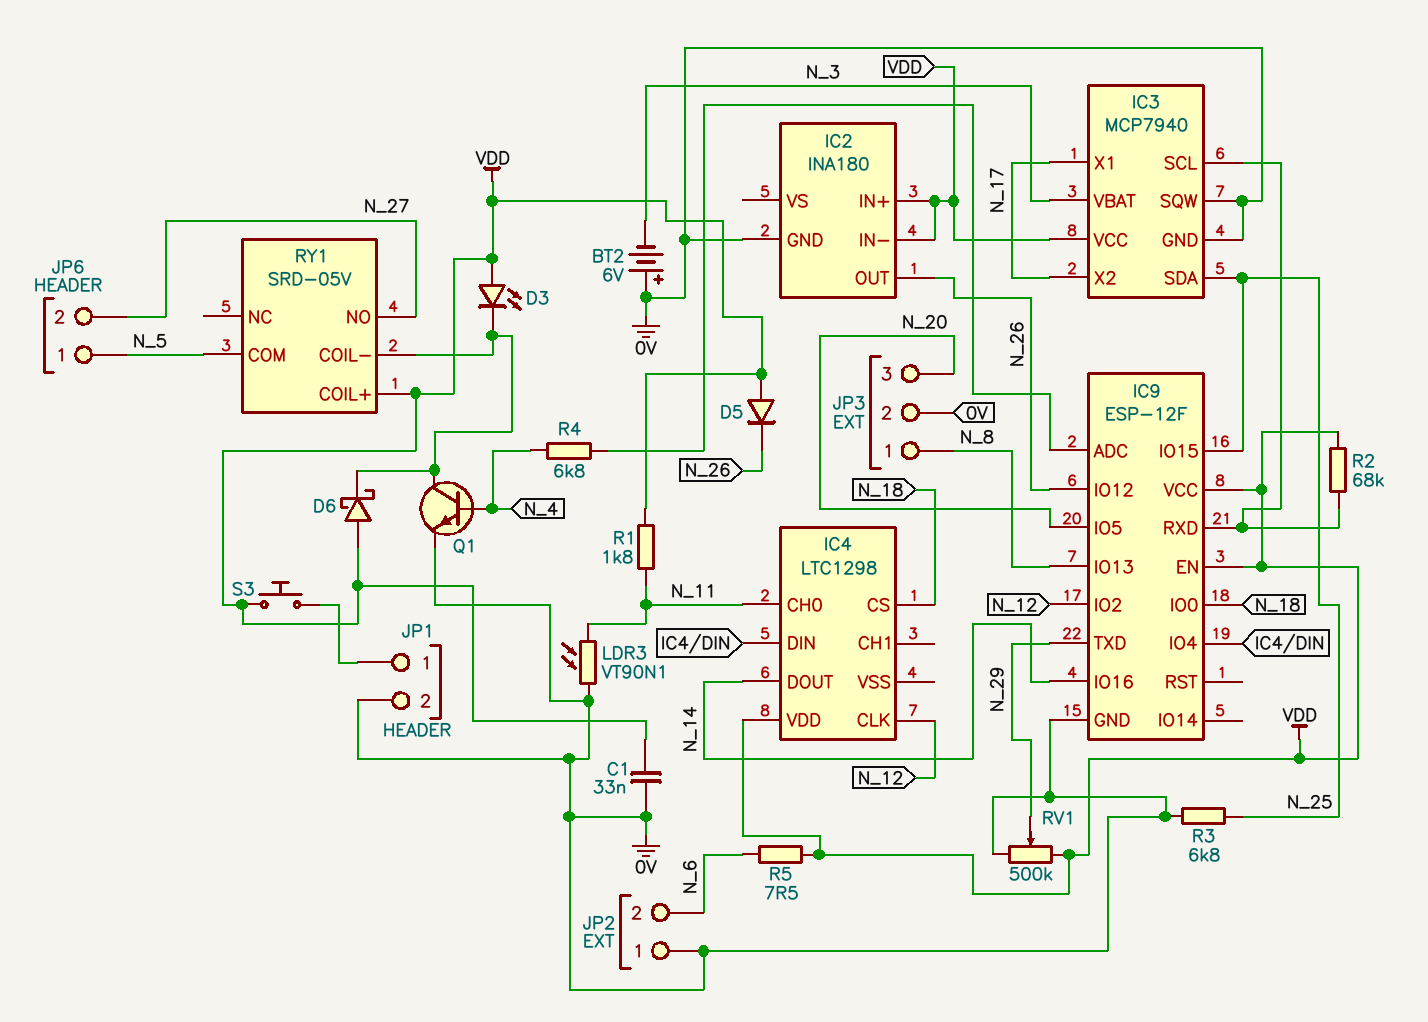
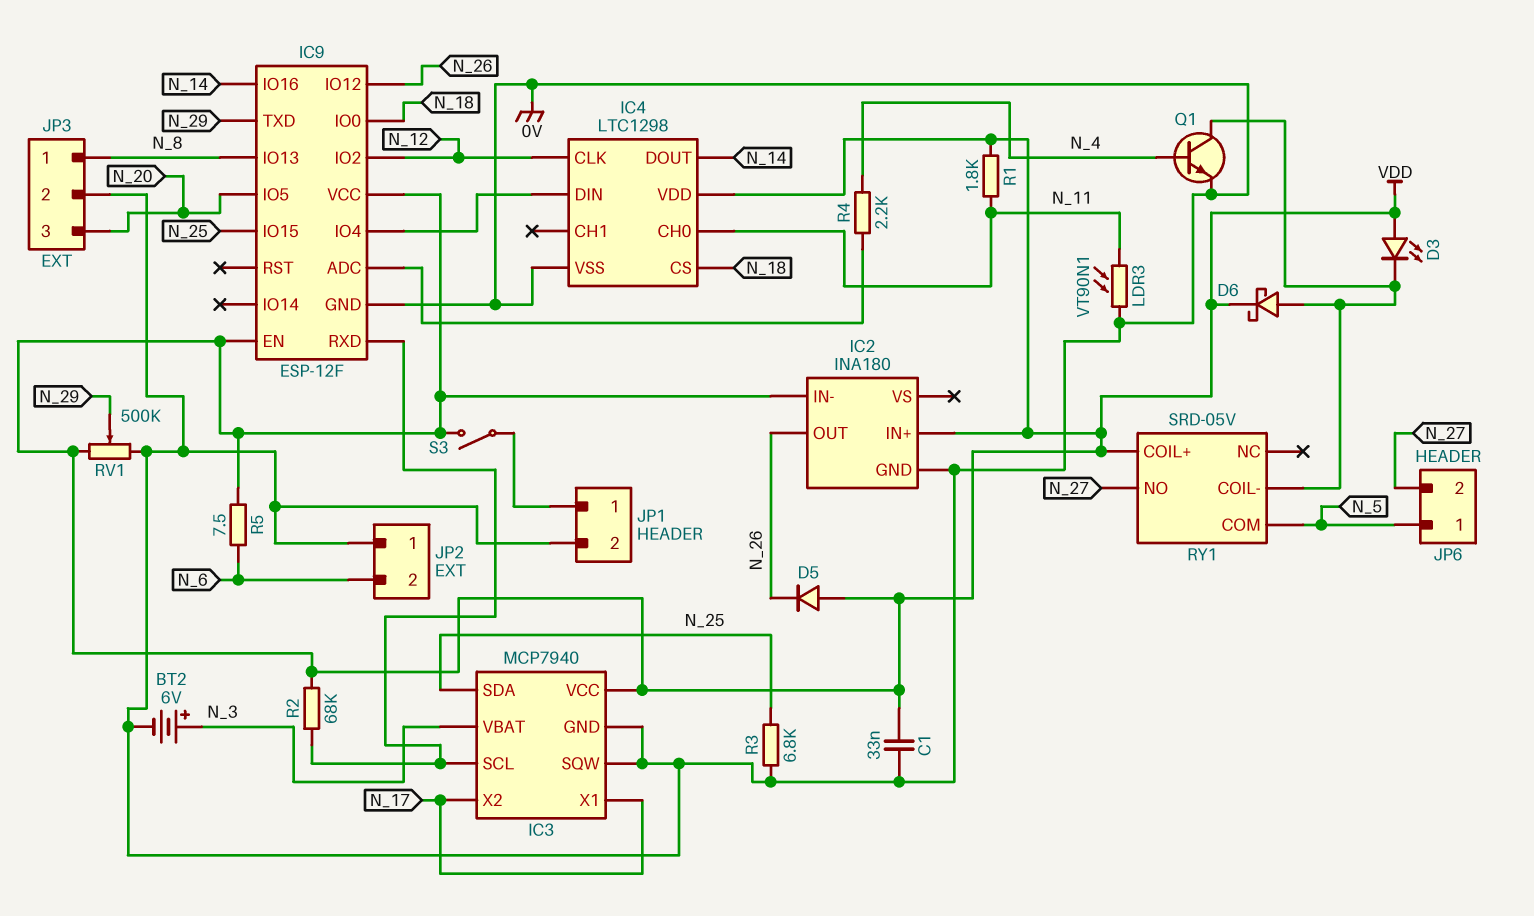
BT2: 6V (plus 0V, minus N_3) -> 6V (plus N_3, minus 0V)
D6: schottky (A VDD, K RY1/COIL-) -> schottky (A RY1/COIL-, K VDD)
IC4 pin VSS: none -> 0V
R4: 6.8k (IC9/ADC, N_4) -> 2.2k (IC9/ADC, N_4)
S3: button (JP1/1, VDD) -> switch (JP1/1, VDD)

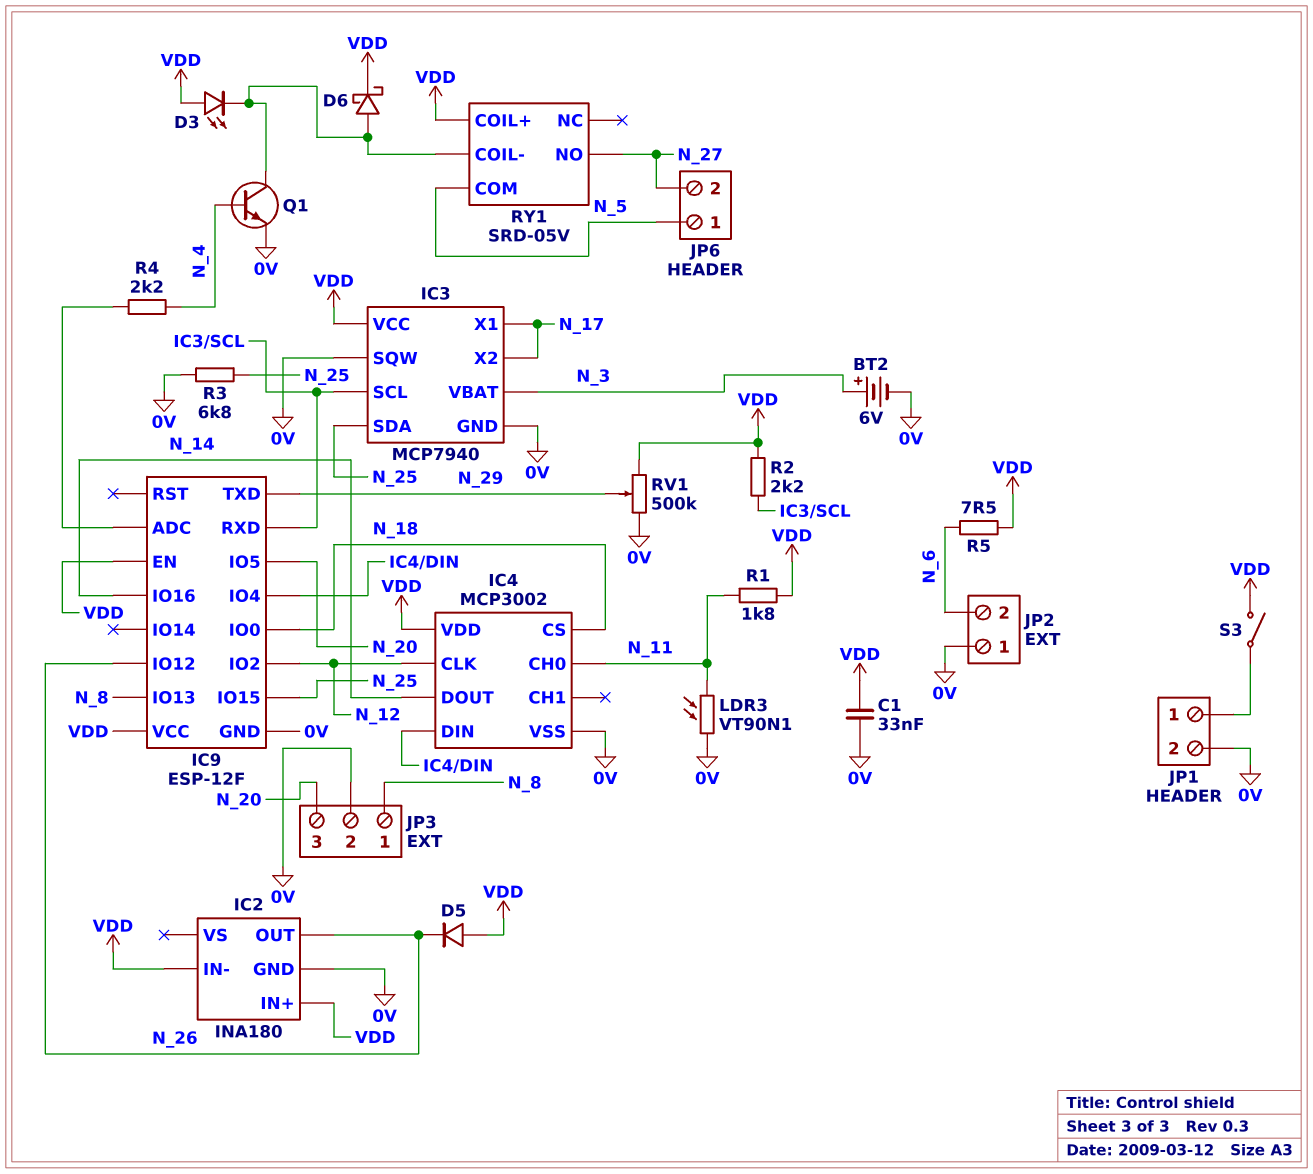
IC4: LTC1298 -> MCP3002
R2: 68k (IC3/SCL, VDD) -> 2.2k (IC3/SCL, VDD)

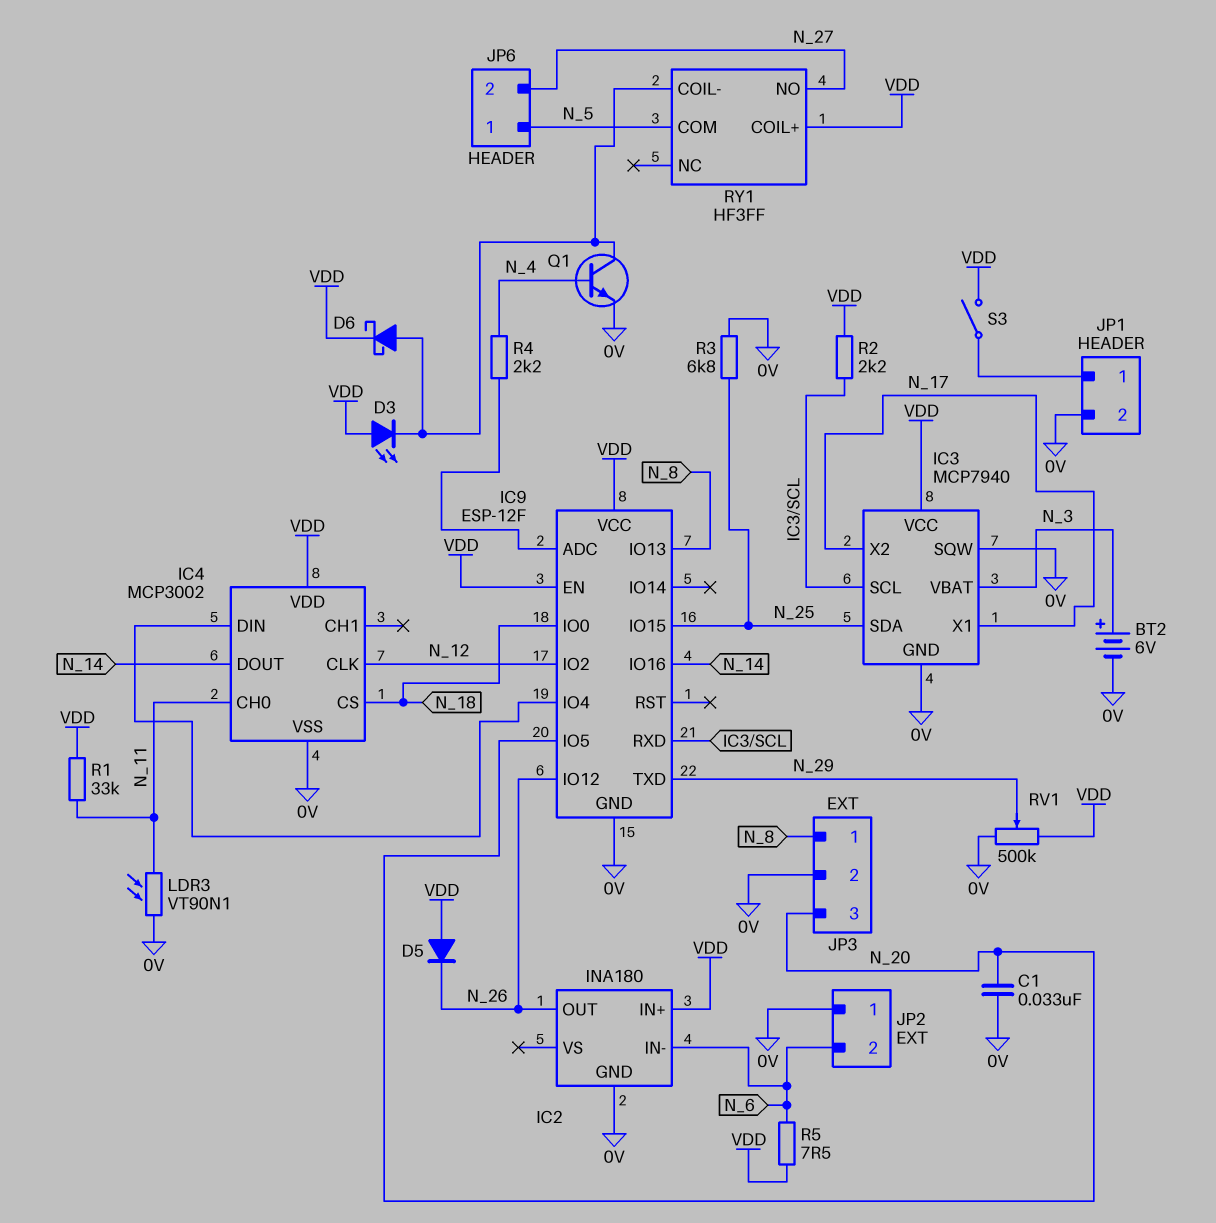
C1: 33nF (0V, VDD) -> 33nF (0V, N_20)
IC2 pin IN-: VDD -> N_6
R1: 1.8k (N_11, VDD) -> 33k (N_11, VDD)
RY1: SRD-05V -> HF3FF

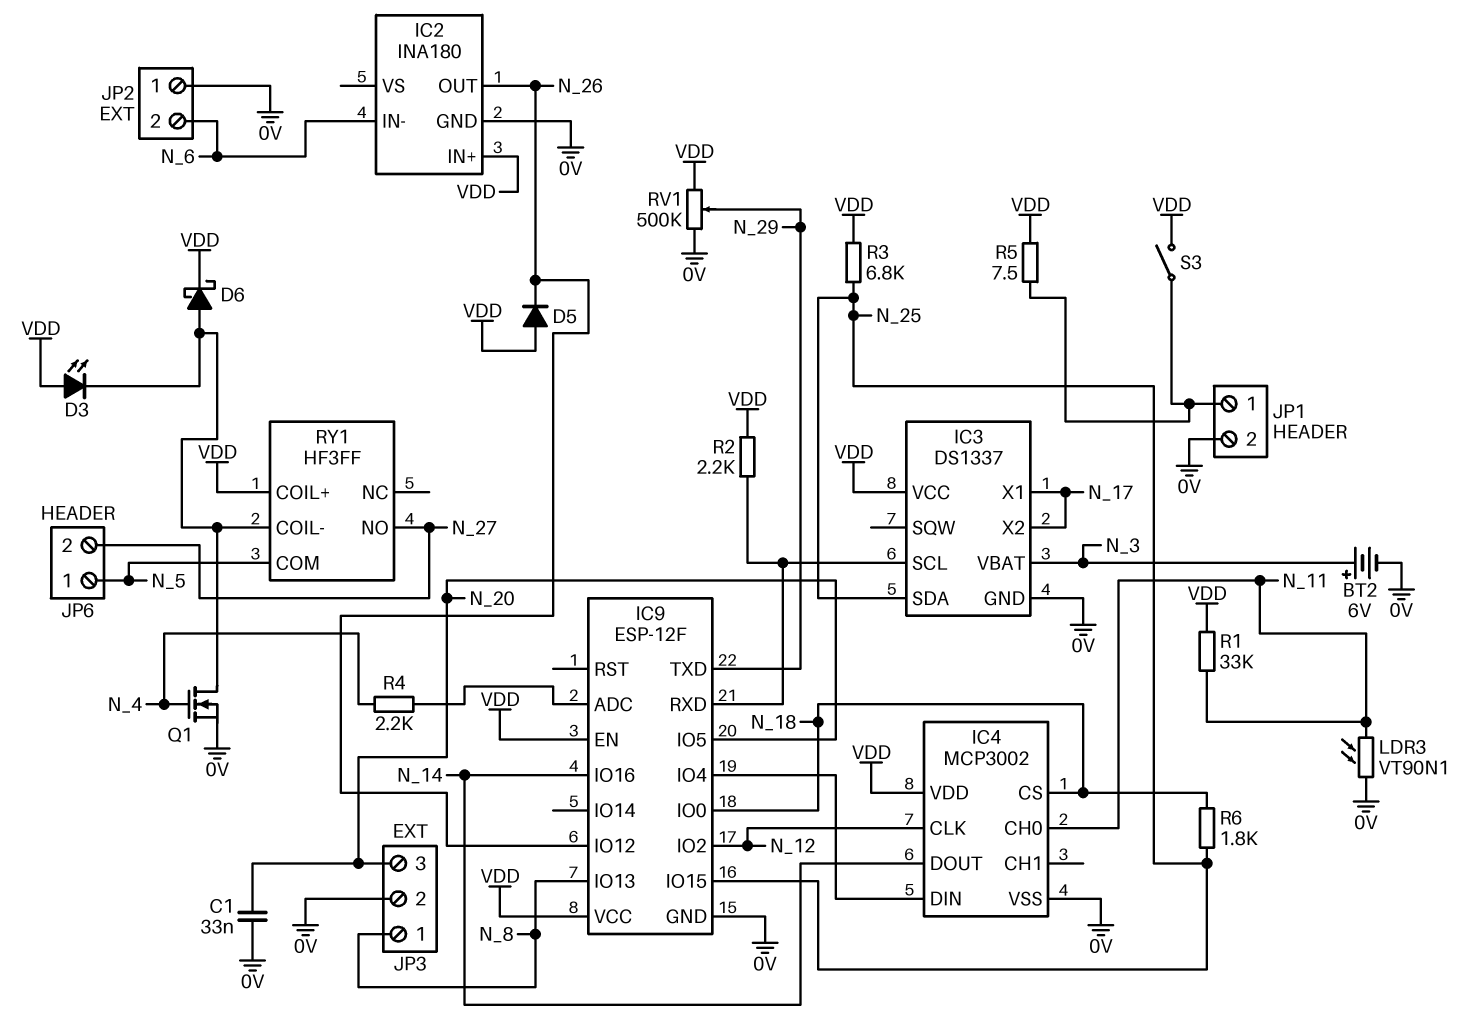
IC3: MCP7940 -> DS1337
IC3 pin SQW: 0V -> none
Q1: NPN (B N_4, C RY1/COIL-, E 0V) -> NMOS (G N_4, D RY1/COIL-, S 0V)
R3: 6.8k (0V, N_25) -> 6.8k (N_25, VDD)
R5: 7.5 (N_6, VDD) -> 7.5 (JP1/1, VDD)
R6: none -> 1.8k (N_18, N_25)

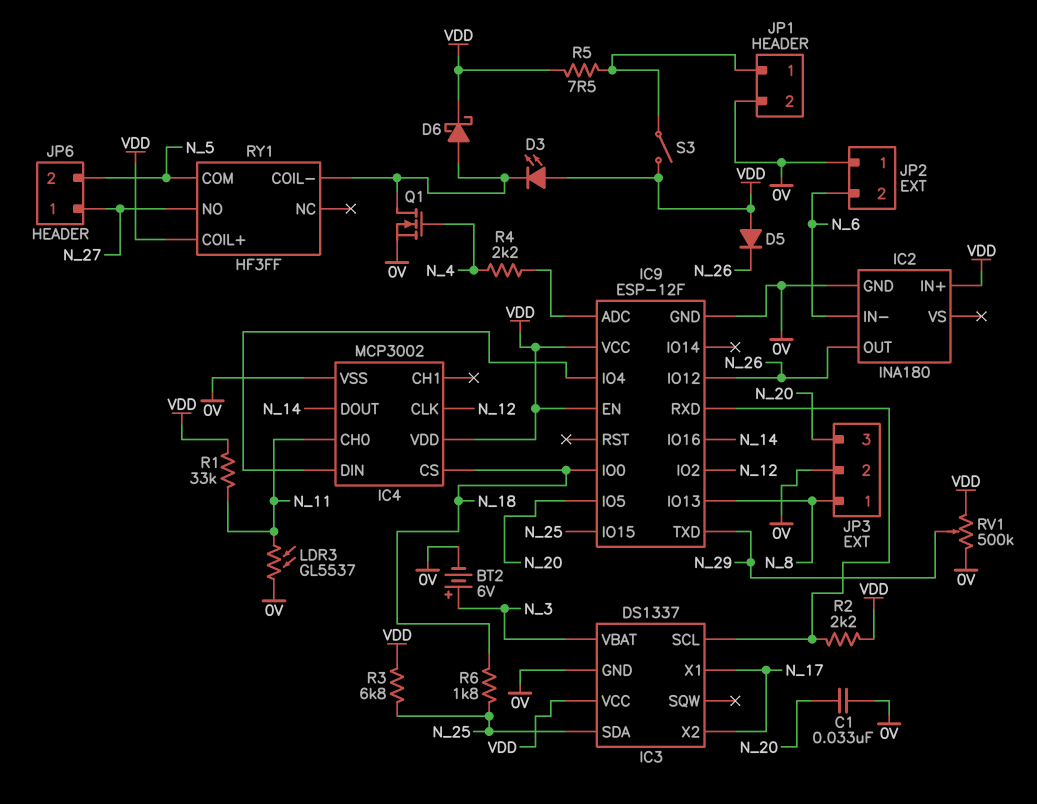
JP6 pin 1: N_5 -> N_27
JP6 pin 2: N_27 -> N_5
LDR3: VT90N1 (0V, N_11) -> GL5537 (0V, N_11)

